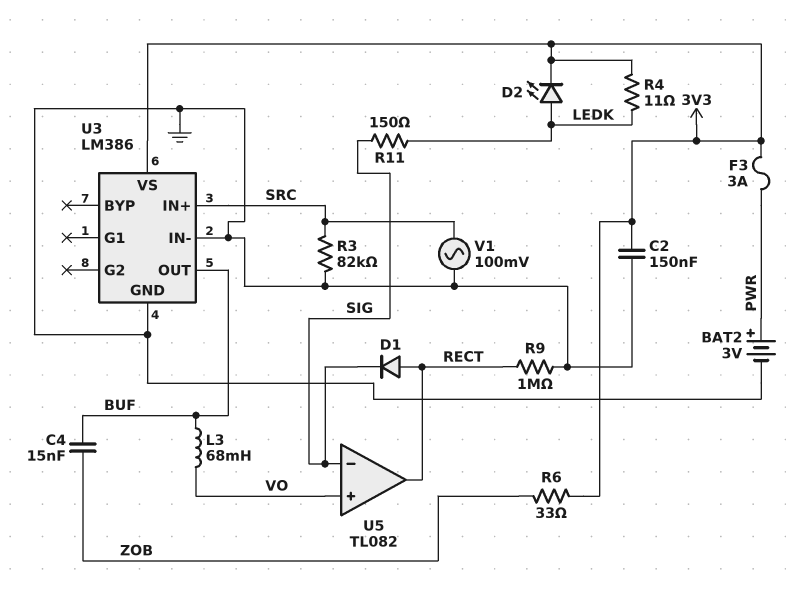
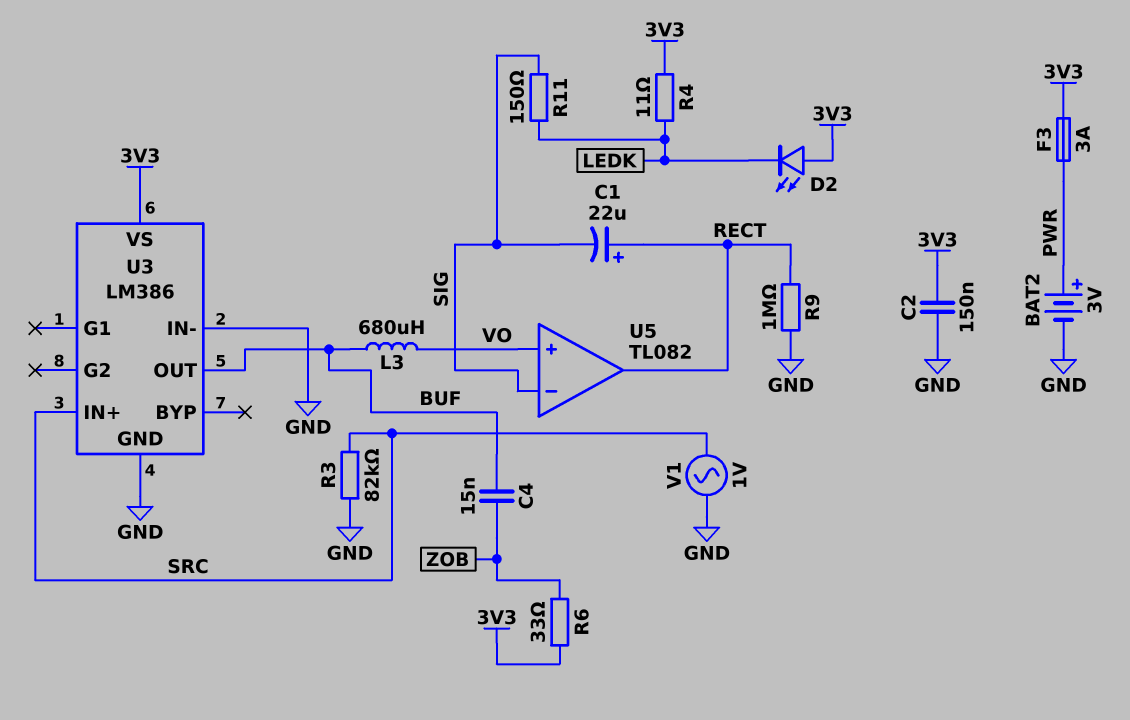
C1: none -> 22uF (plus RECT, minus SIG)
D1: diode (A RECT, K SIG) -> none
D2: LED (A LEDK, K 3V3) -> LED (A 3V3, K LEDK)
L3: 68mH (BUF, VO) -> 680uH (BUF, VO)
V1: AC 100mV (GND, SRC) -> AC 1V (GND, SRC)

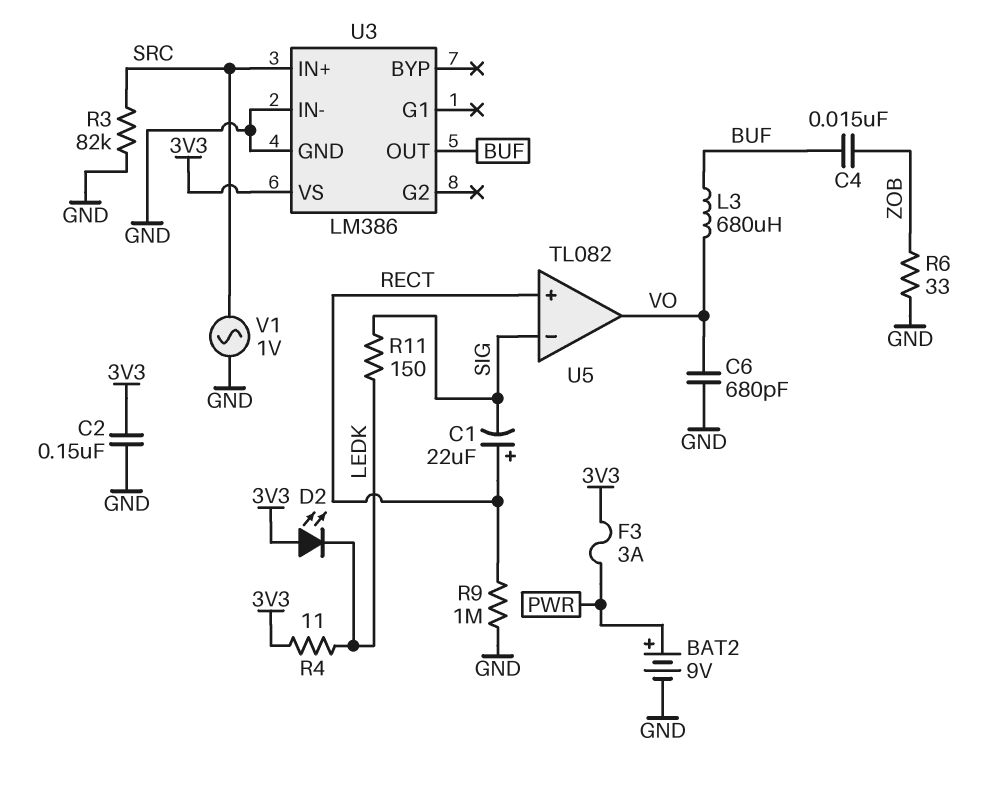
BAT2: 3V (plus PWR, minus GND) -> 9V (plus PWR, minus GND)
C6: none -> 680pF (GND, VO)
R6: 33 (3V3, ZOB) -> 33 (GND, ZOB)
U5 pin in+: VO -> RECT
U5 pin out: RECT -> VO

